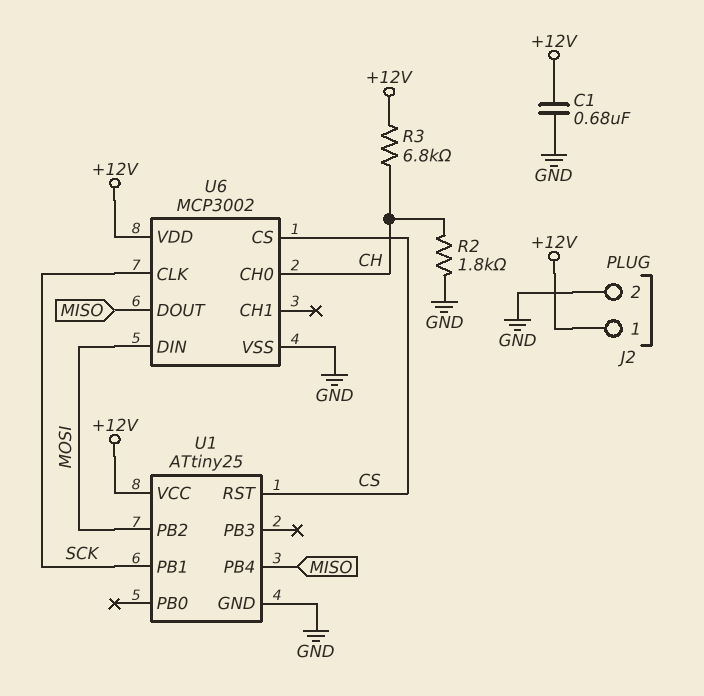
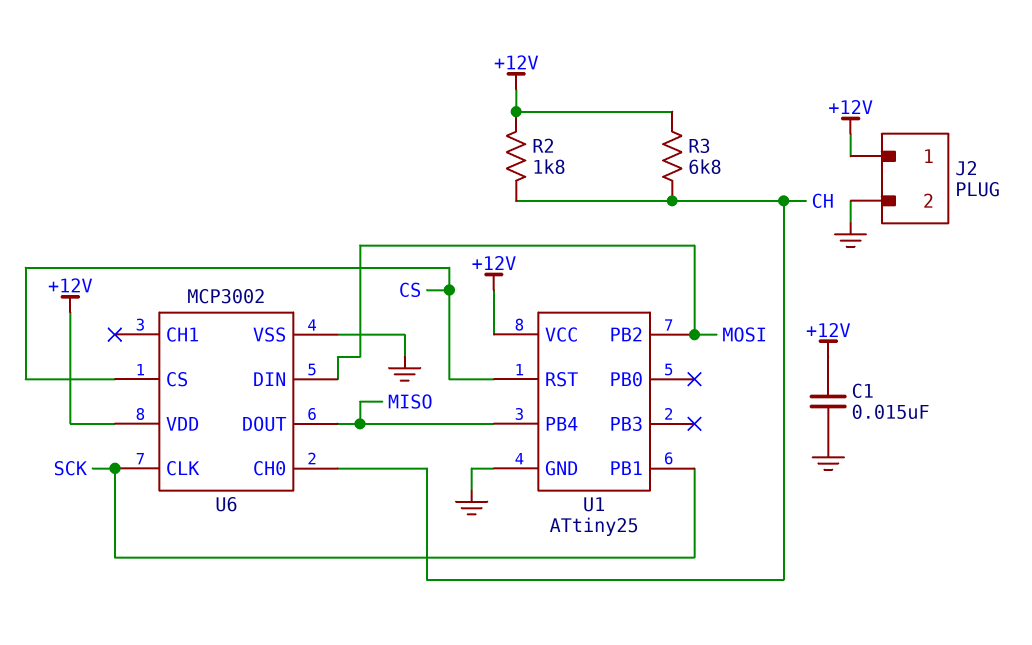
C1: 680nF (+12V, GND) -> 15nF (+12V, GND)
R2: 1.8k (CH, GND) -> 1.8k (+12V, CH)

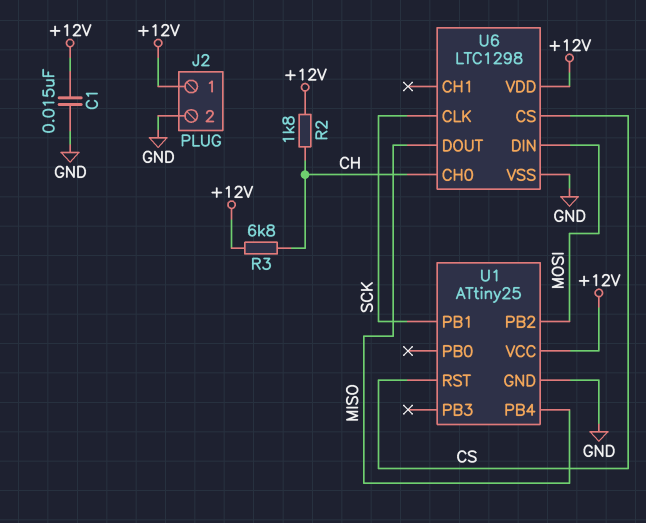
U6: MCP3002 -> LTC1298

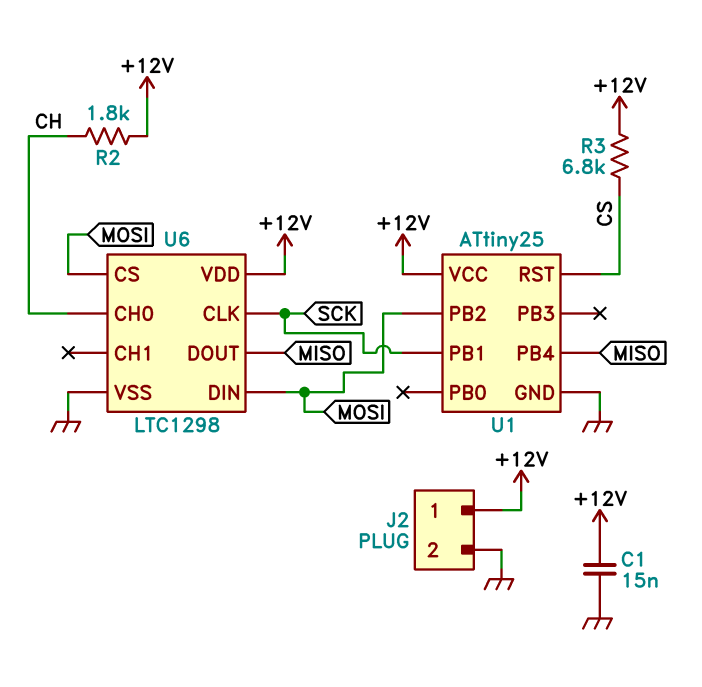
R3: 6.8k (+12V, CH) -> 6.8k (+12V, CS)
U6 pin CS: CS -> MOSI

